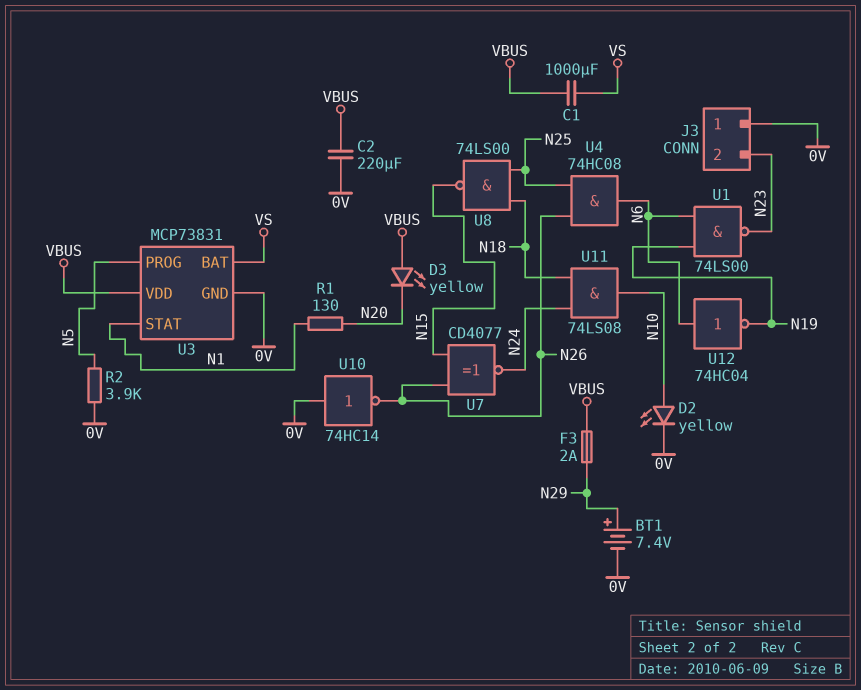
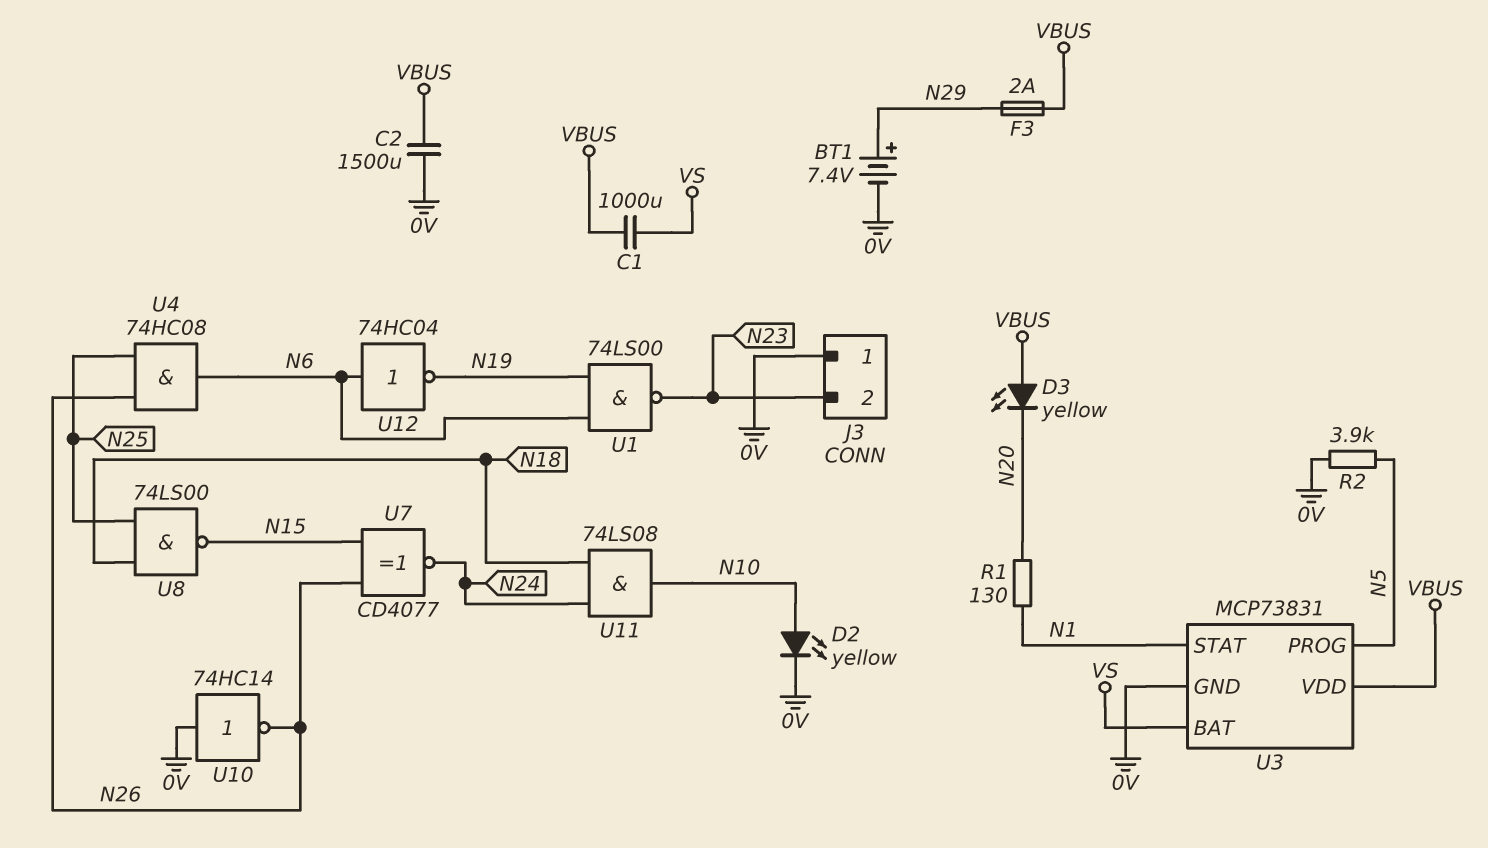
C2: 220uF (0V, VBUS) -> 1500uF (0V, VBUS)

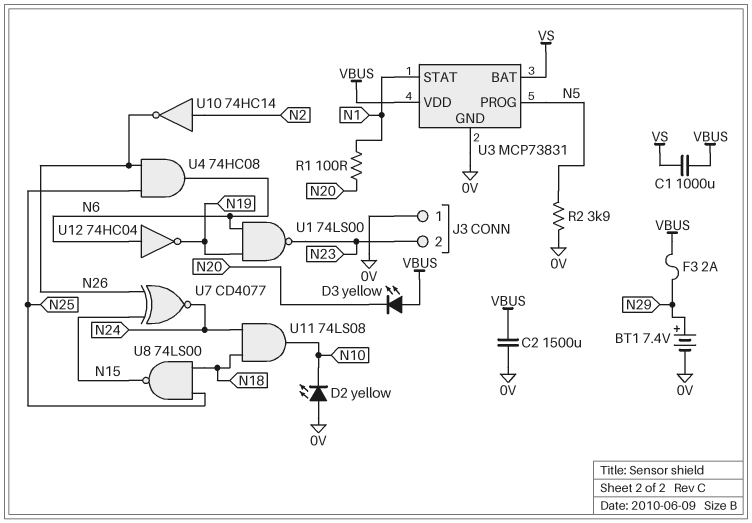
D2: LED yellow (A N10, K 0V) -> LED yellow (A 0V, K N10)
R1: 130 (N1, N20) -> 100 (N1, N20)
U10: NOT 74HC14 (in 0V, out N26) -> NOT 74HC14 (in N2, out N26)

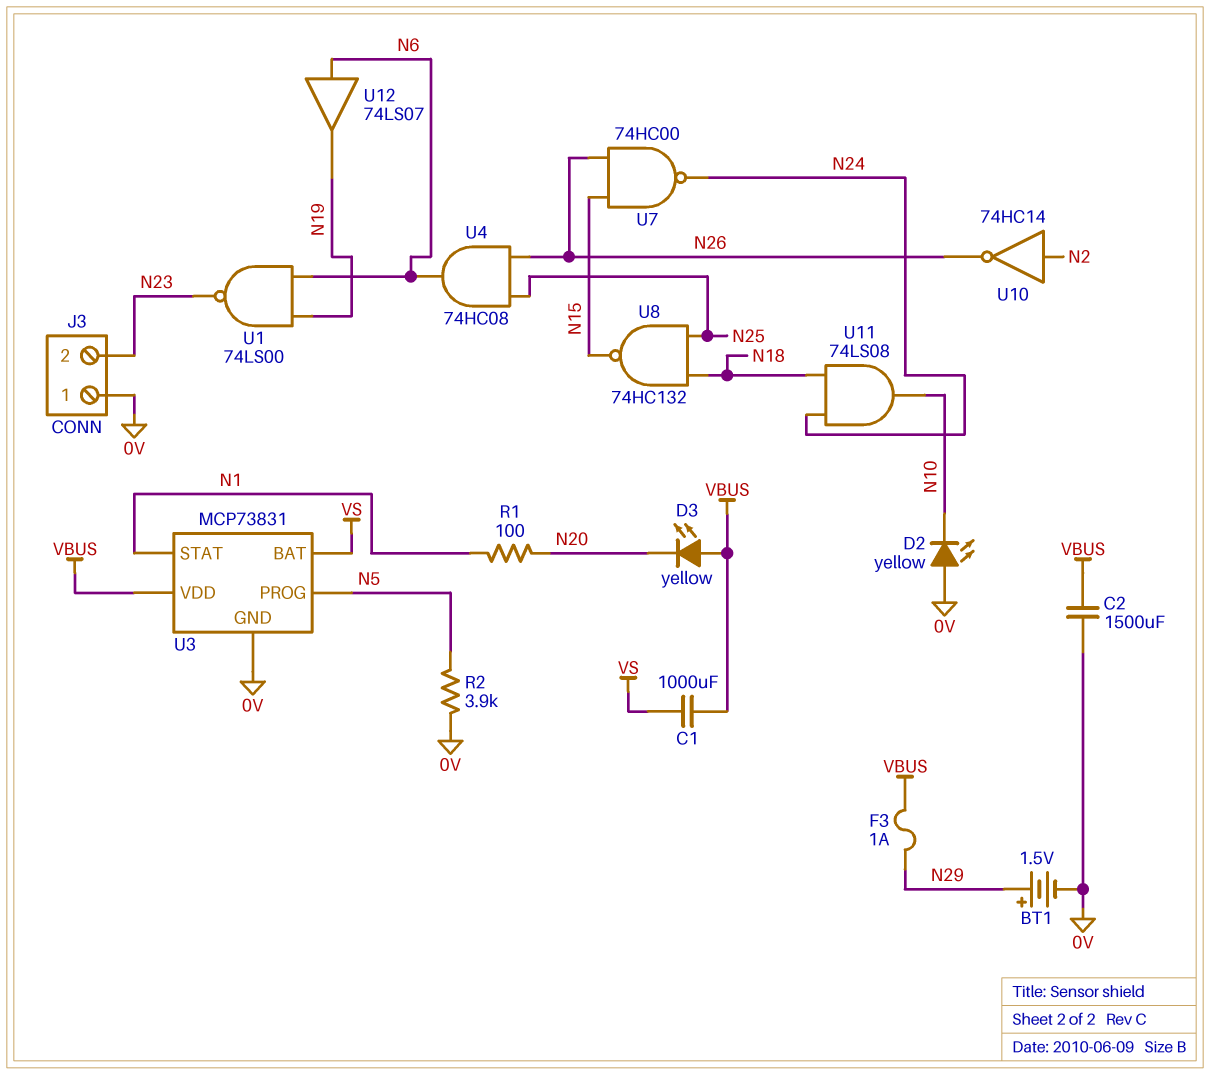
BT1: 7.4V (plus N29, minus 0V) -> 1.5V (plus N29, minus 0V)
F3: 2A (N29, VBUS) -> 1A (N29, VBUS)
U7: XNOR CD4077 (in N15, in N26, out N24) -> NAND 74HC00 (in N15, in N26, out N24)
U8: NAND 74LS00 (in N18, in N25, out N15) -> NAND 74HC132 (in N18, in N25, out N15)
U12: NOT 74HC04 (in N6, out N19) -> buffer 74LS07 (in N6, out N19)

